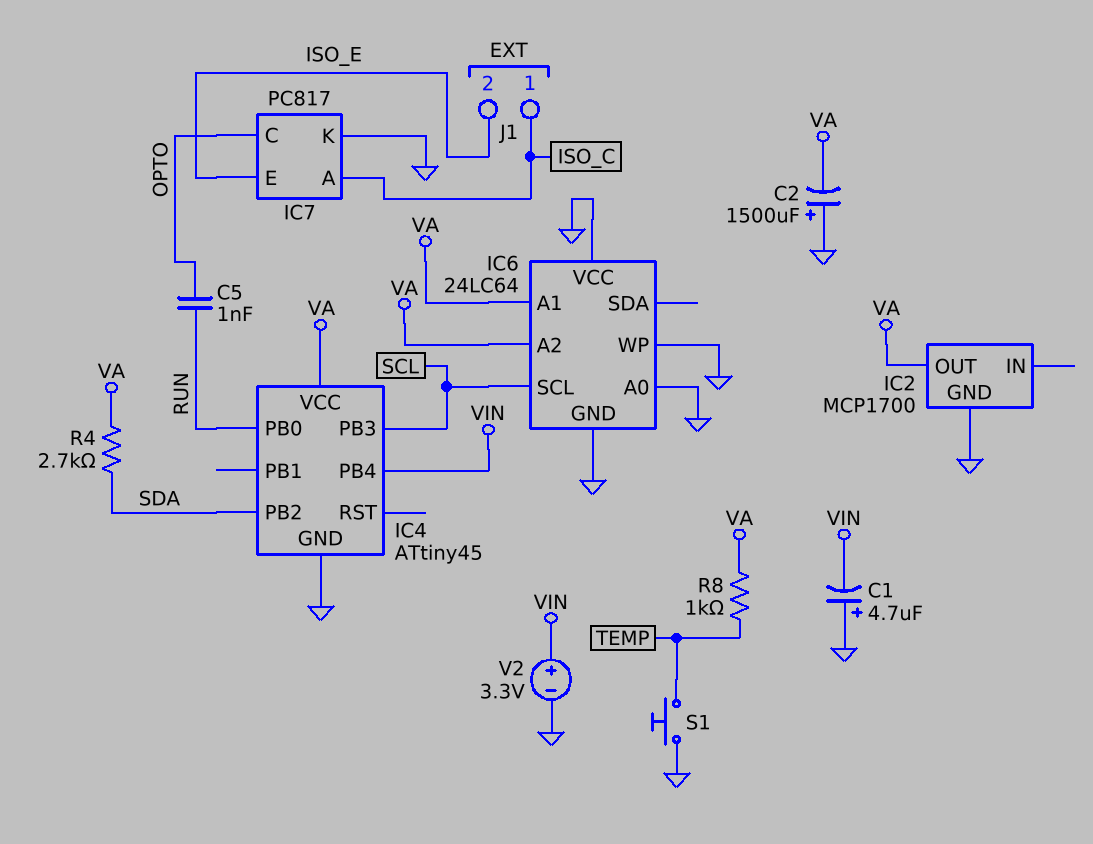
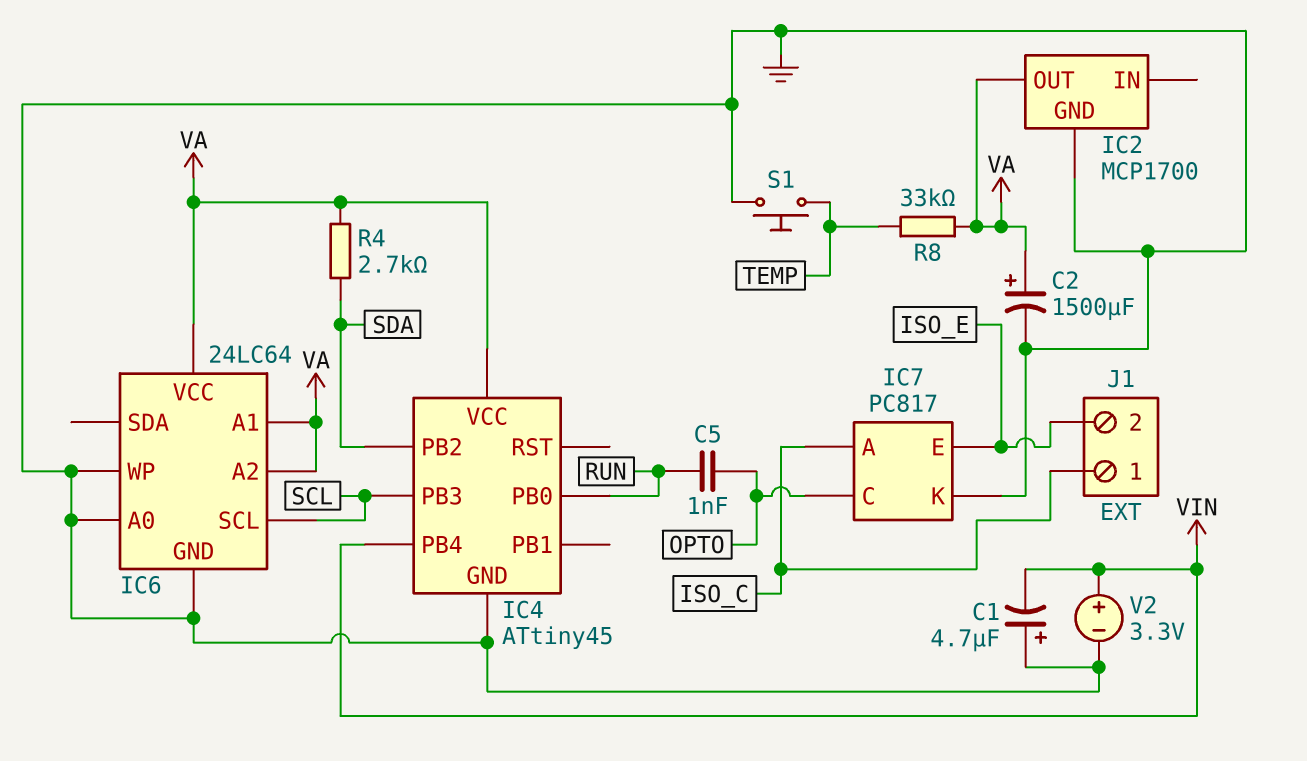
C2: 1500uF (plus GND, minus VA) -> 1500uF (plus VA, minus GND)
IC6 pin VCC: GND -> VA
R8: 1k (TEMP, VA) -> 33k (TEMP, VA)

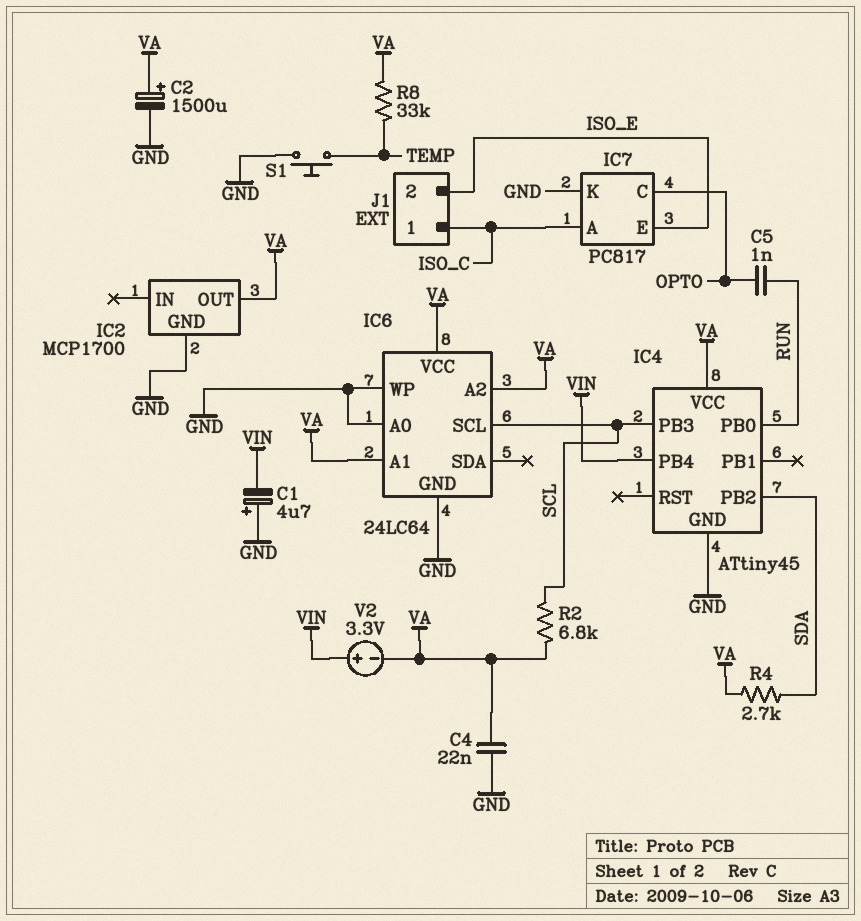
C4: none -> 22nF (GND, VA)
R2: none -> 6.8k (SCL, VA)
V2: 3.3V (plus VIN, minus GND) -> 3.3V (plus VIN, minus VA)

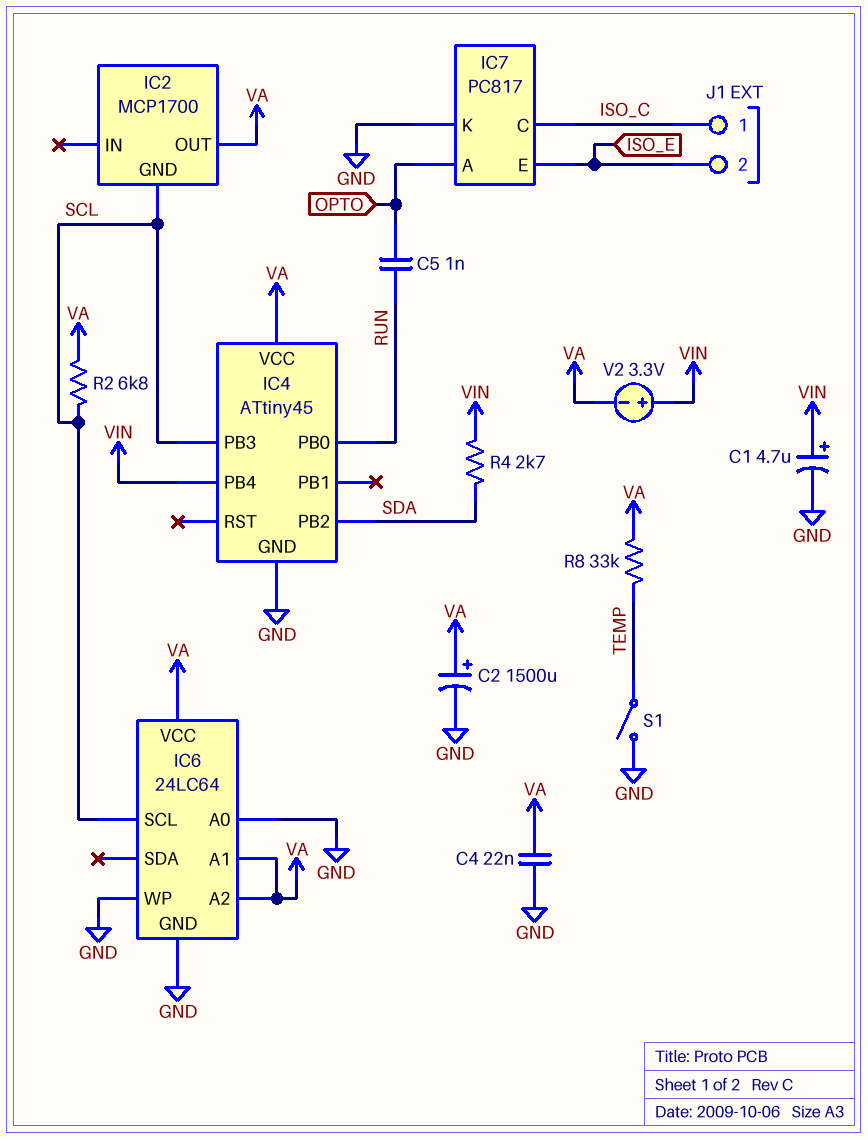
C1: 4.7uF (plus GND, minus VIN) -> 4.7uF (plus VIN, minus GND)
IC2 pin GND: GND -> SCL
IC7 pin A: ISO_C -> OPTO
IC7 pin C: OPTO -> ISO_C
R4: 2.7k (SDA, VA) -> 2.7k (SDA, VIN)
S1: button (GND, TEMP) -> switch (GND, TEMP)

